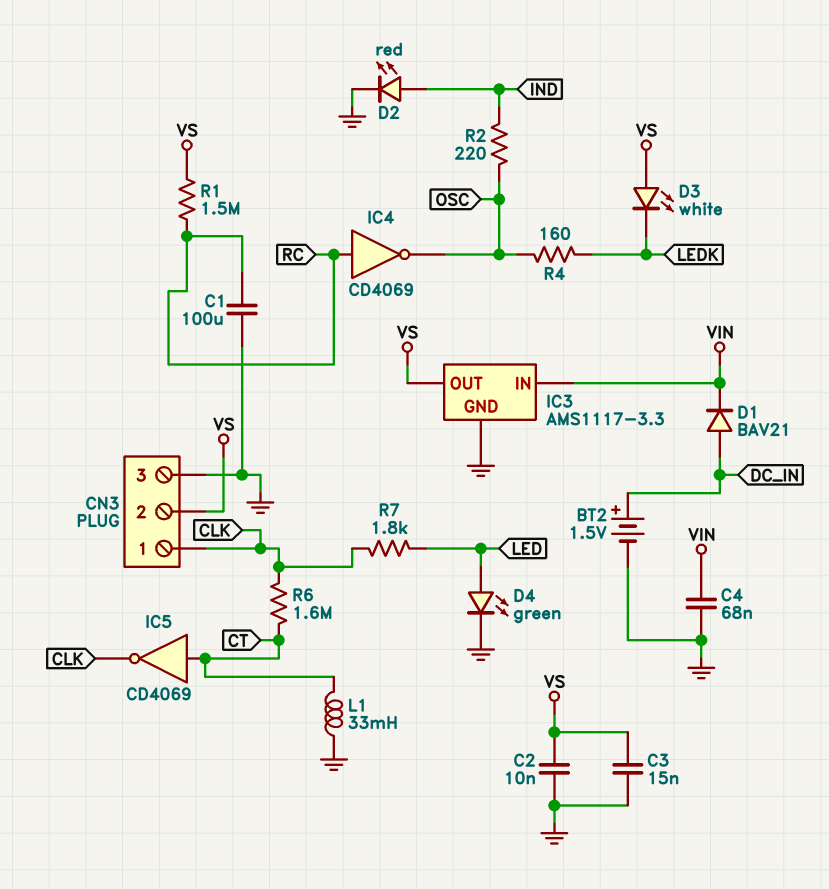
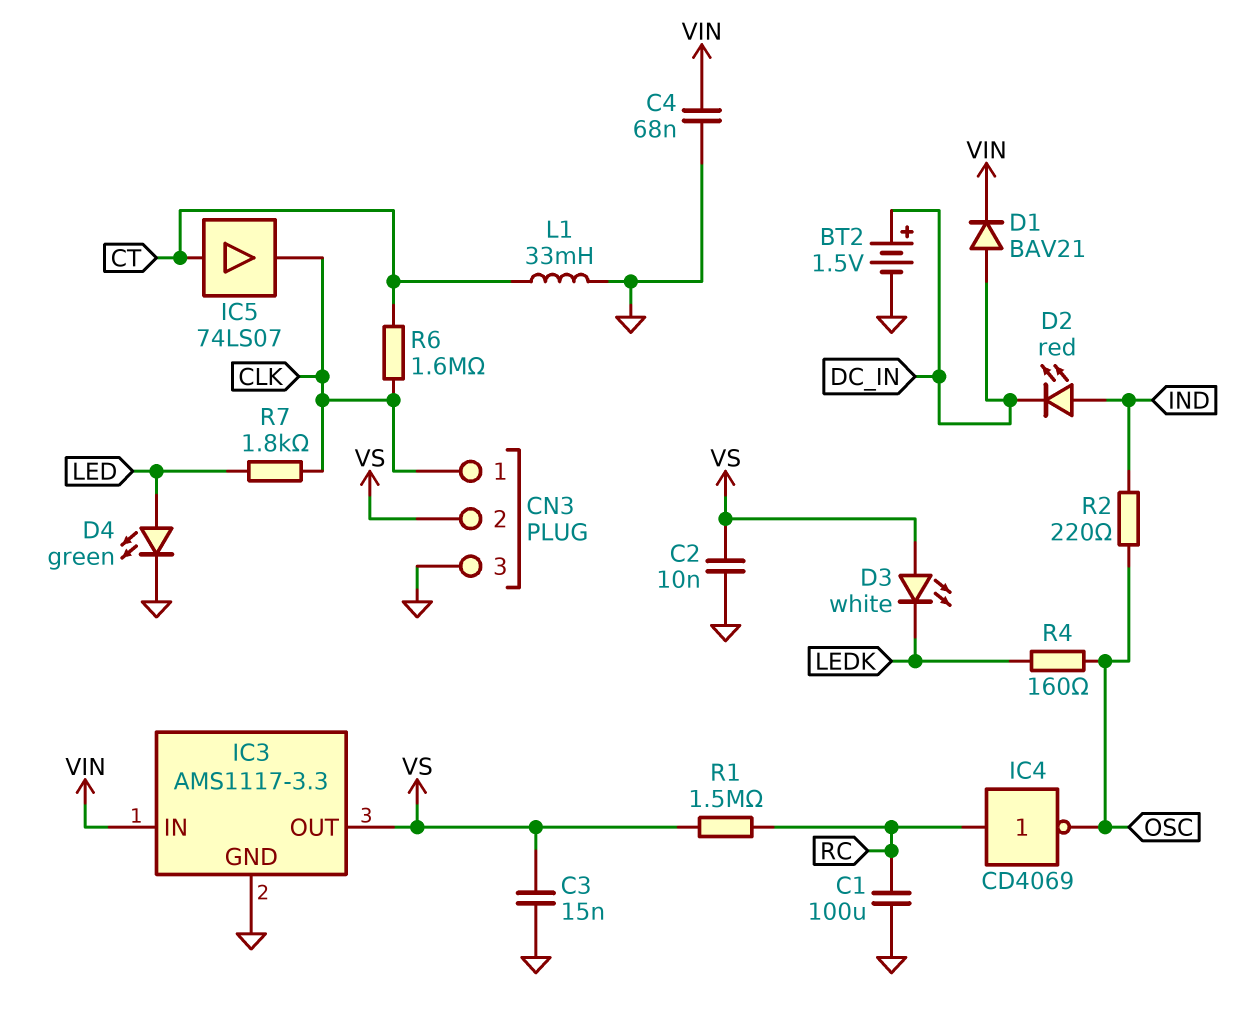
D2: LED red (A IND, K GND) -> LED red (A IND, K DC_IN)
IC5: NOT CD4069 (in CT, out CLK) -> buffer 74LS07 (in CT, out CLK)

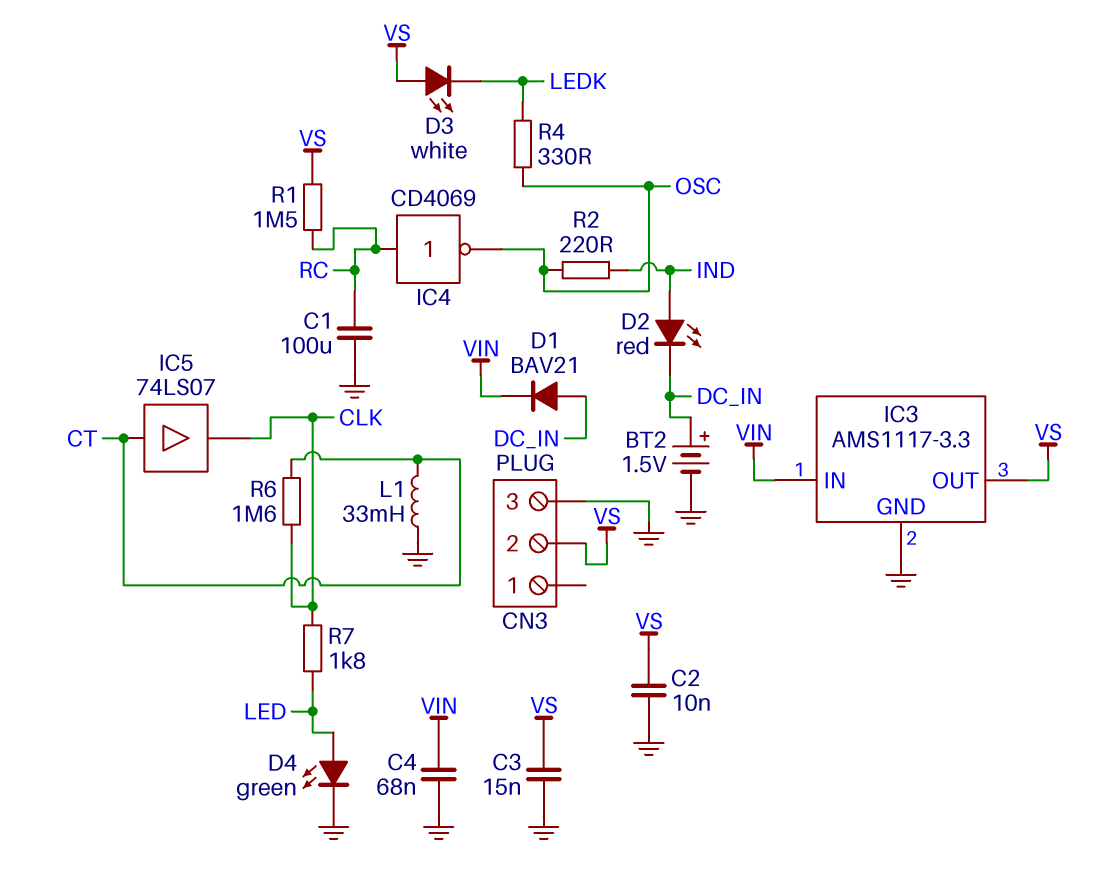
CN3 pin 1: CLK -> none
R4: 160 (LEDK, OSC) -> 330 (LEDK, OSC)

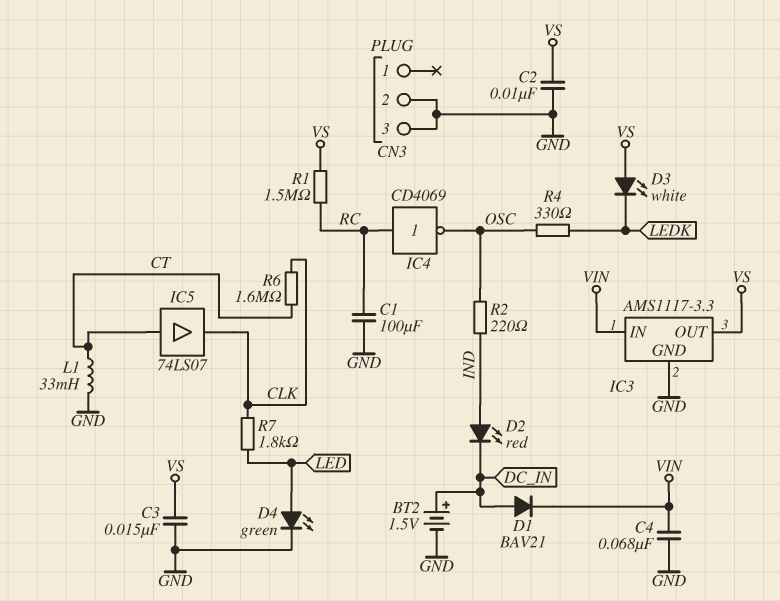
CN3 pin 2: VS -> GND

